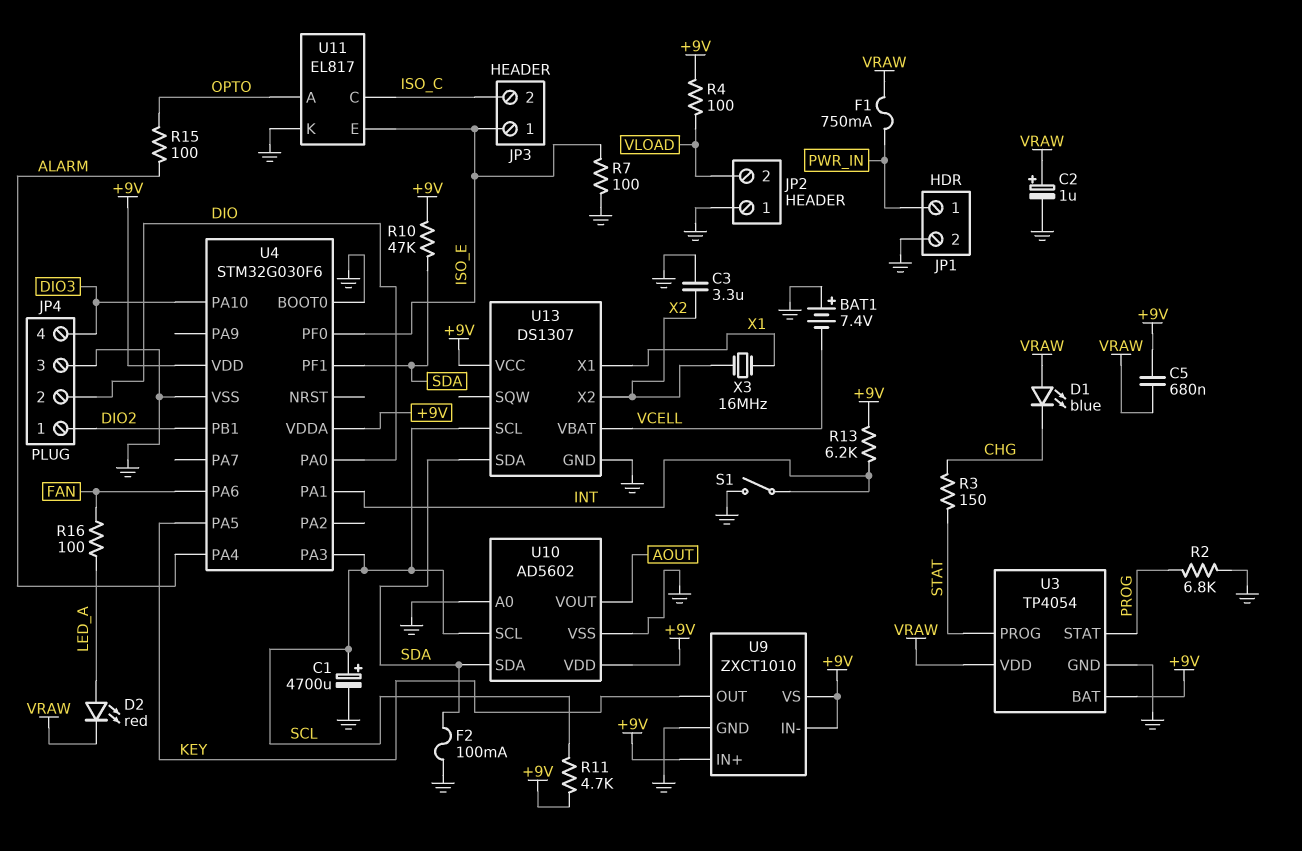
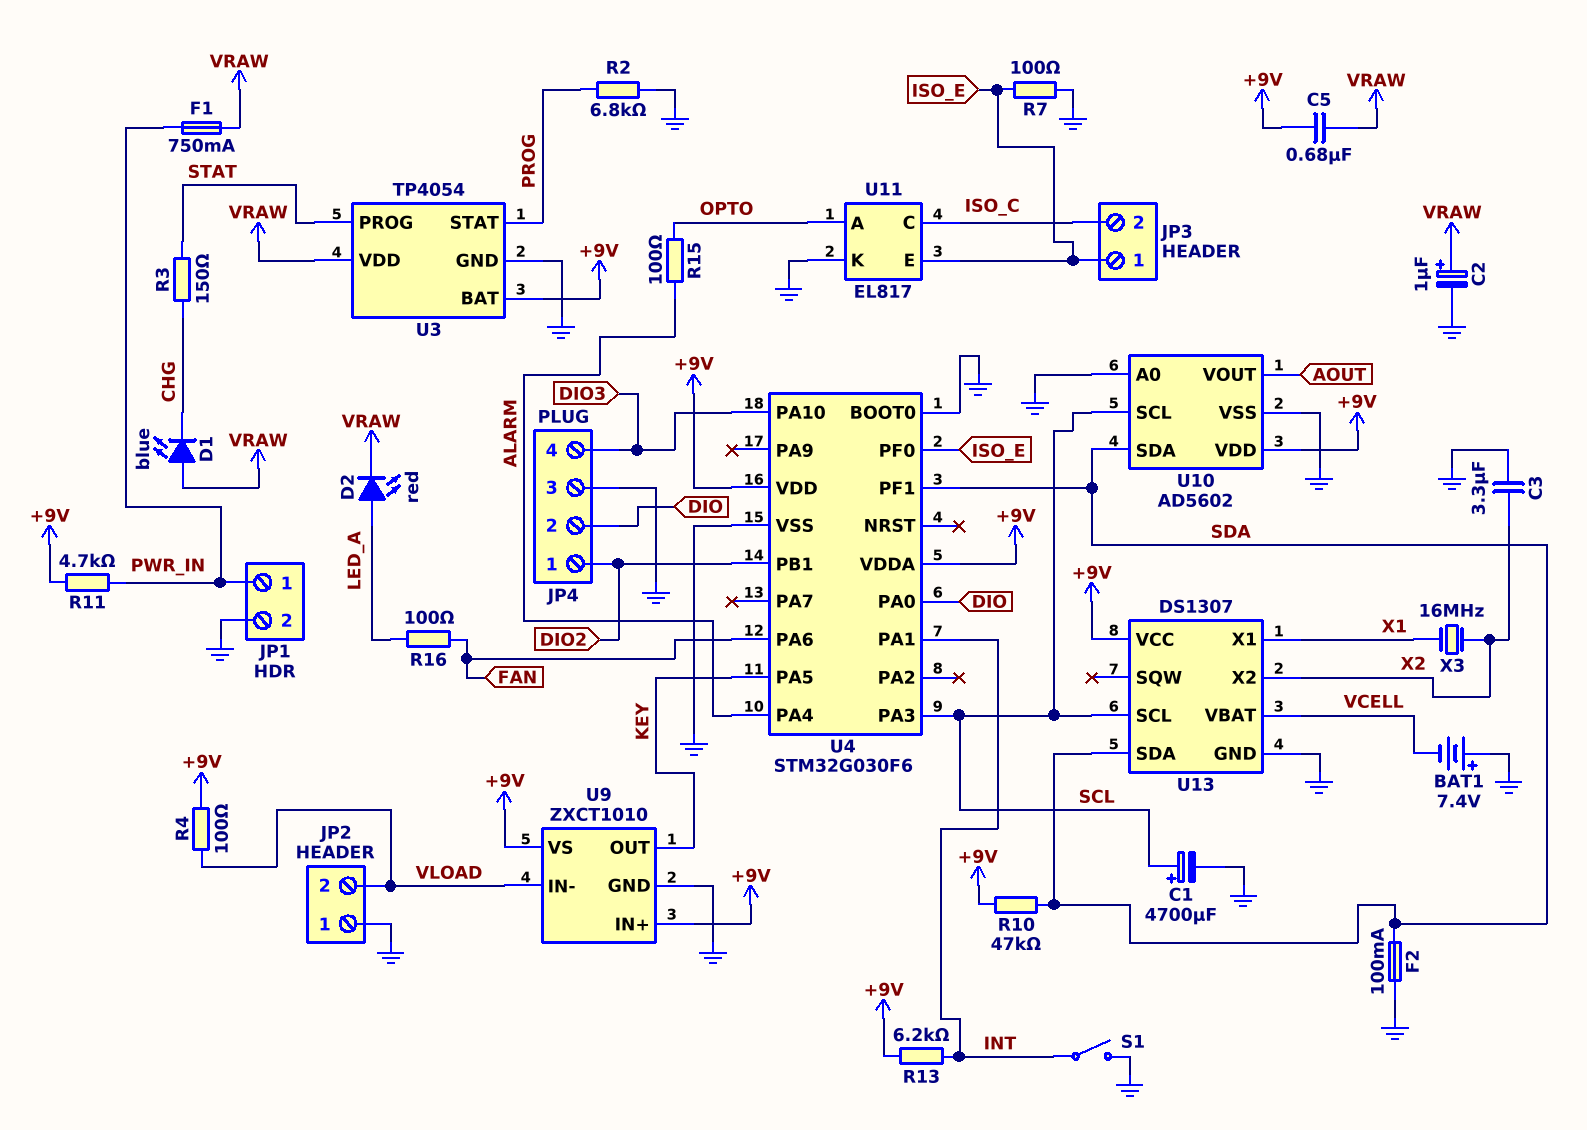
R11: 4.7k (+9V, SCL) -> 4.7k (+9V, PWR_IN)
U9 pin IN-: +9V -> VLOAD

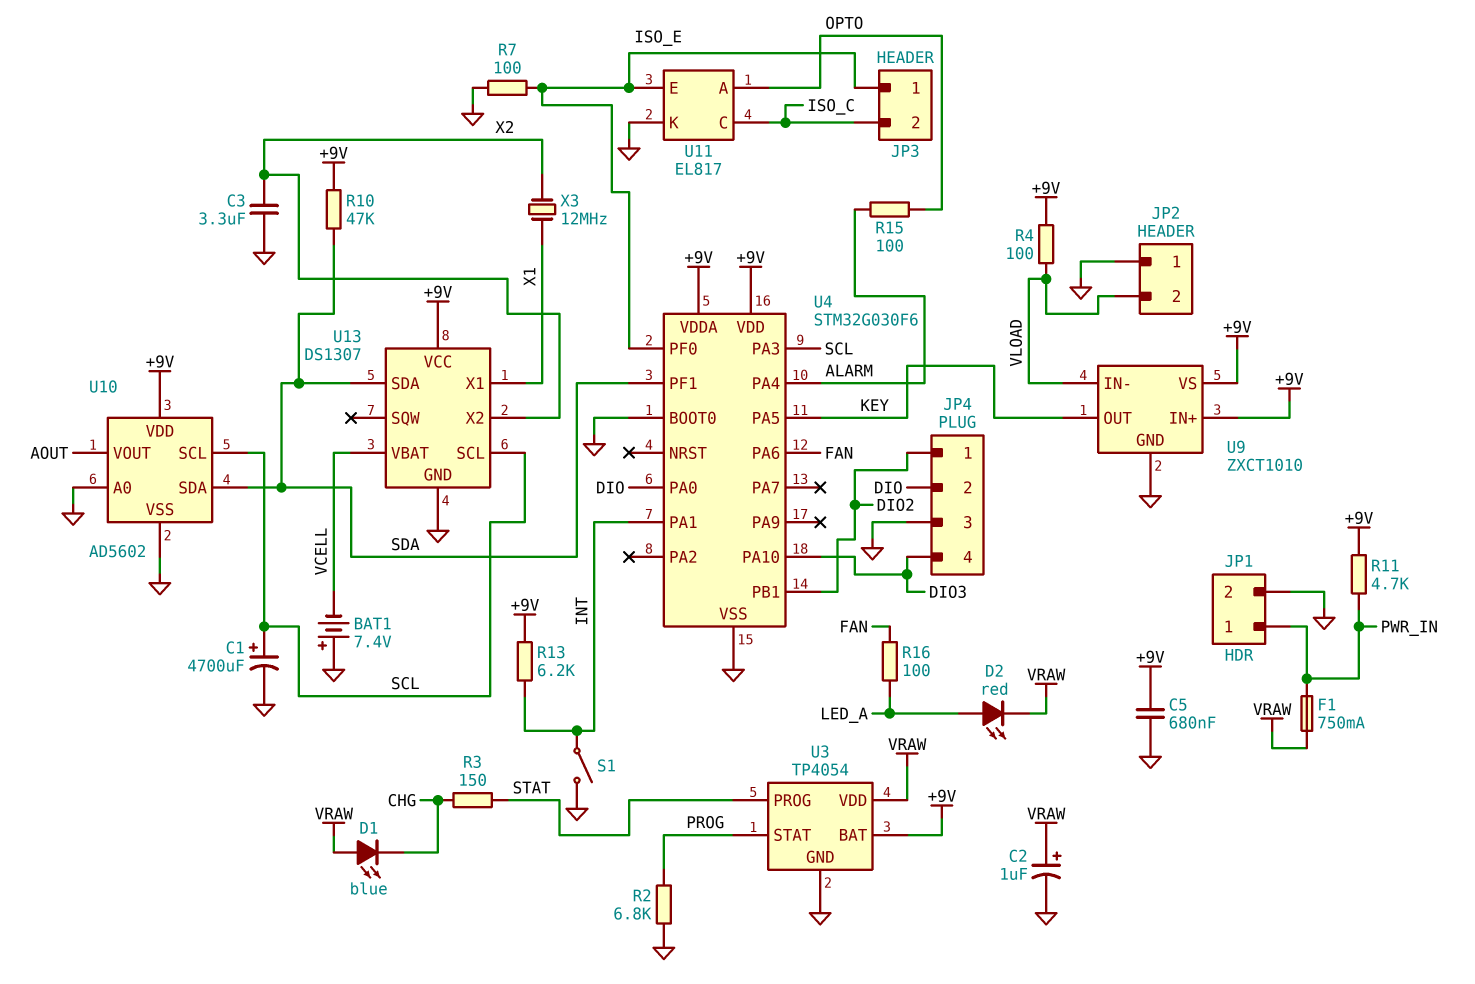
C5: 680nF (+9V, VRAW) -> 680nF (+9V, GND)
F2: 100mA (GND, SDA) -> none
X3: 16MHz (X1, X2) -> 12MHz (X1, X2)

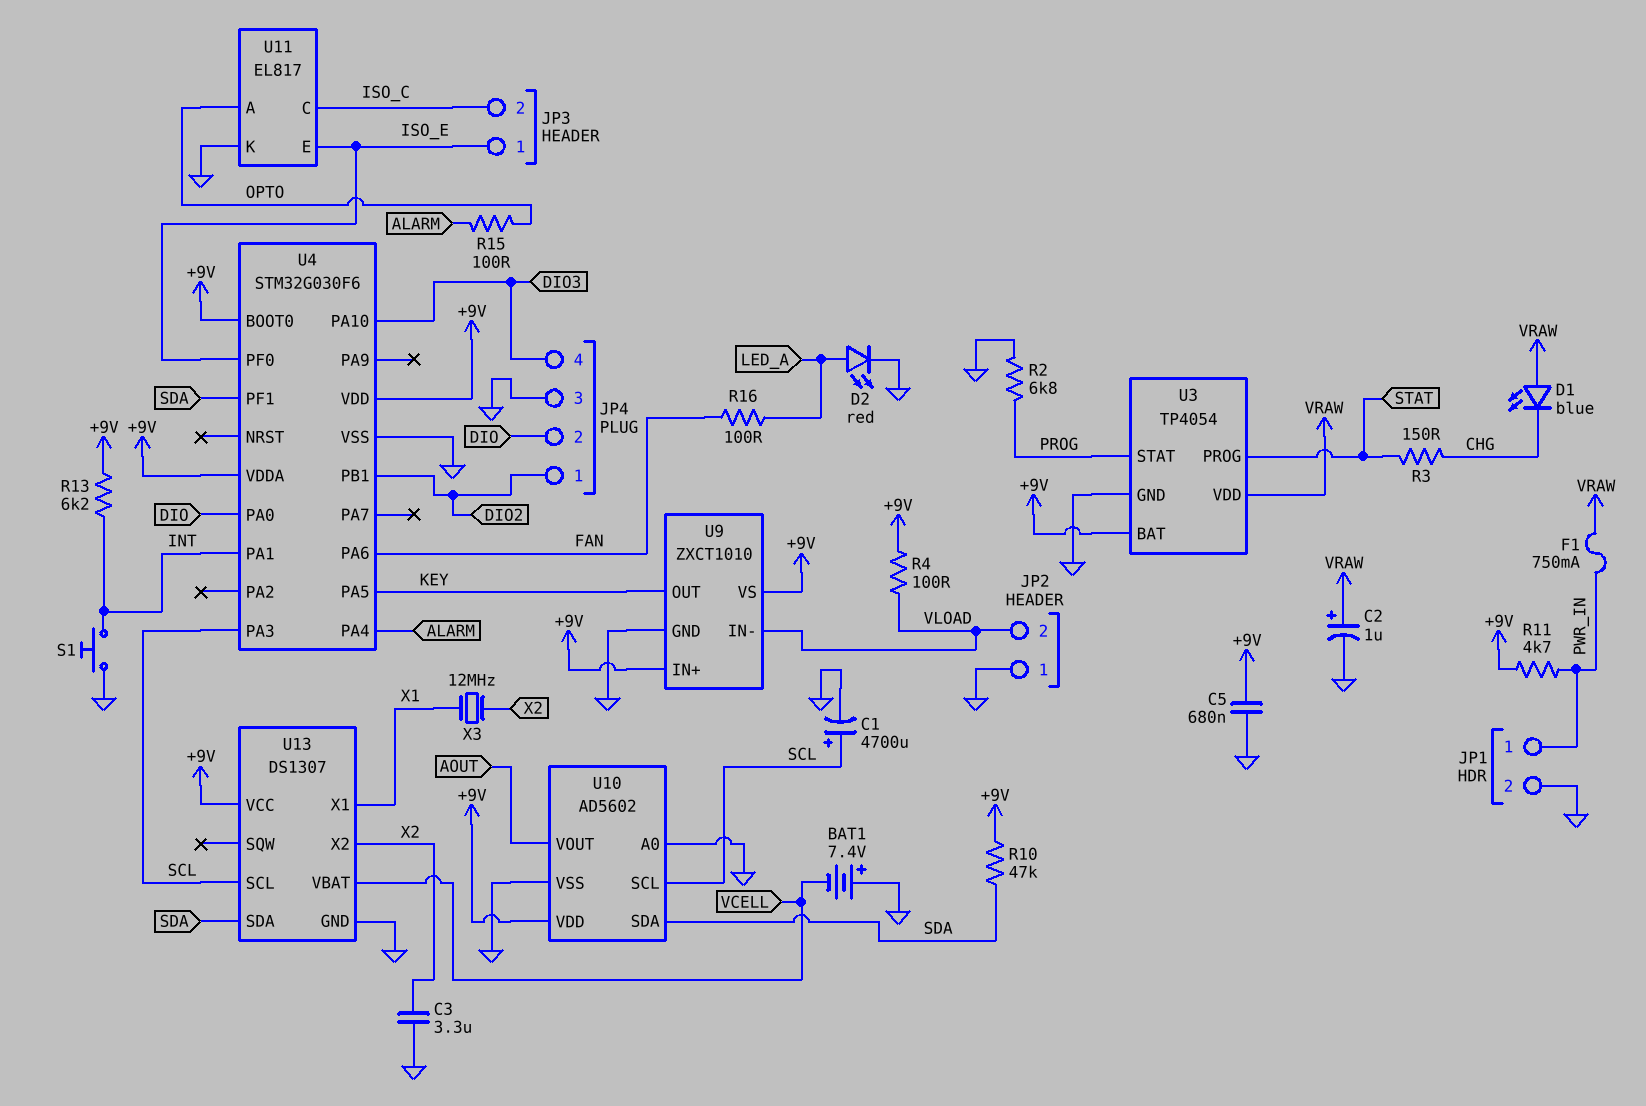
D2: LED red (A LED_A, K VRAW) -> LED red (A LED_A, K GND)
R7: 100 (GND, ISO_E) -> none
S1: switch (GND, INT) -> button (GND, INT)
U4 pin BOOT0: GND -> +9V

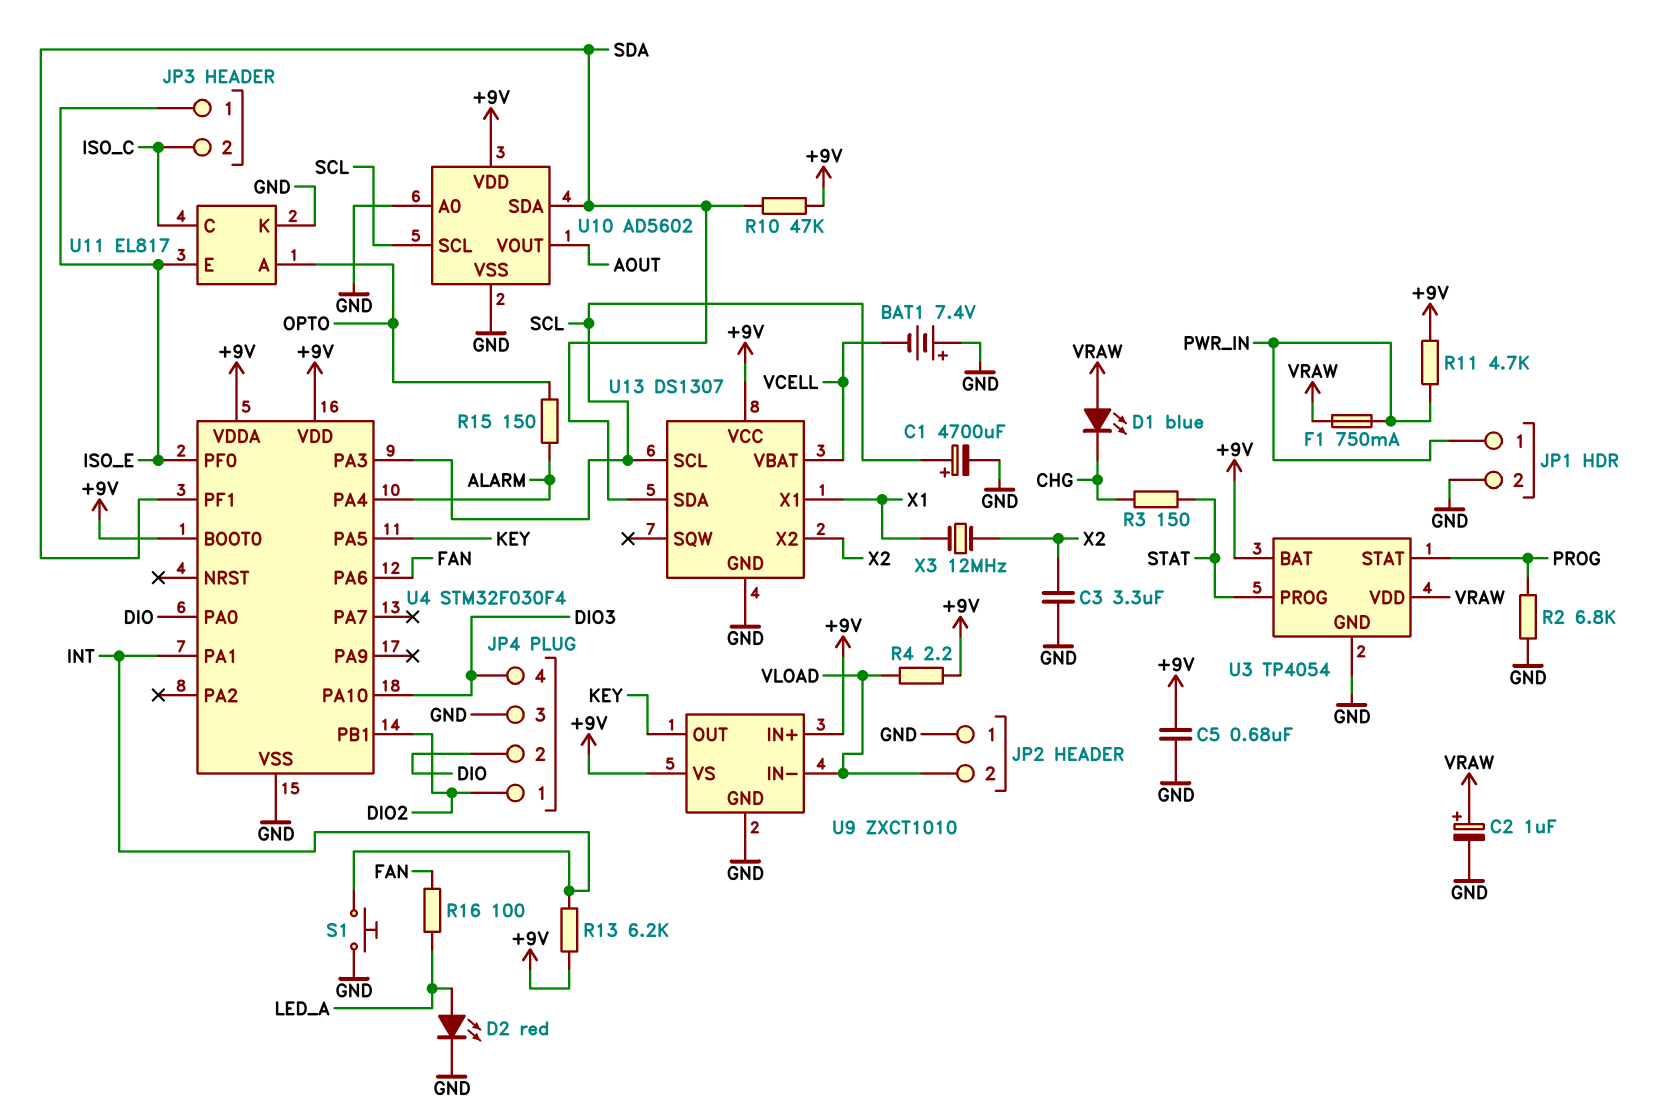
R4: 100 (+9V, VLOAD) -> 2.2 (+9V, VLOAD)
R15: 100 (ALARM, OPTO) -> 150 (ALARM, OPTO)
U4: STM32G030F6 -> STM32F030F4

